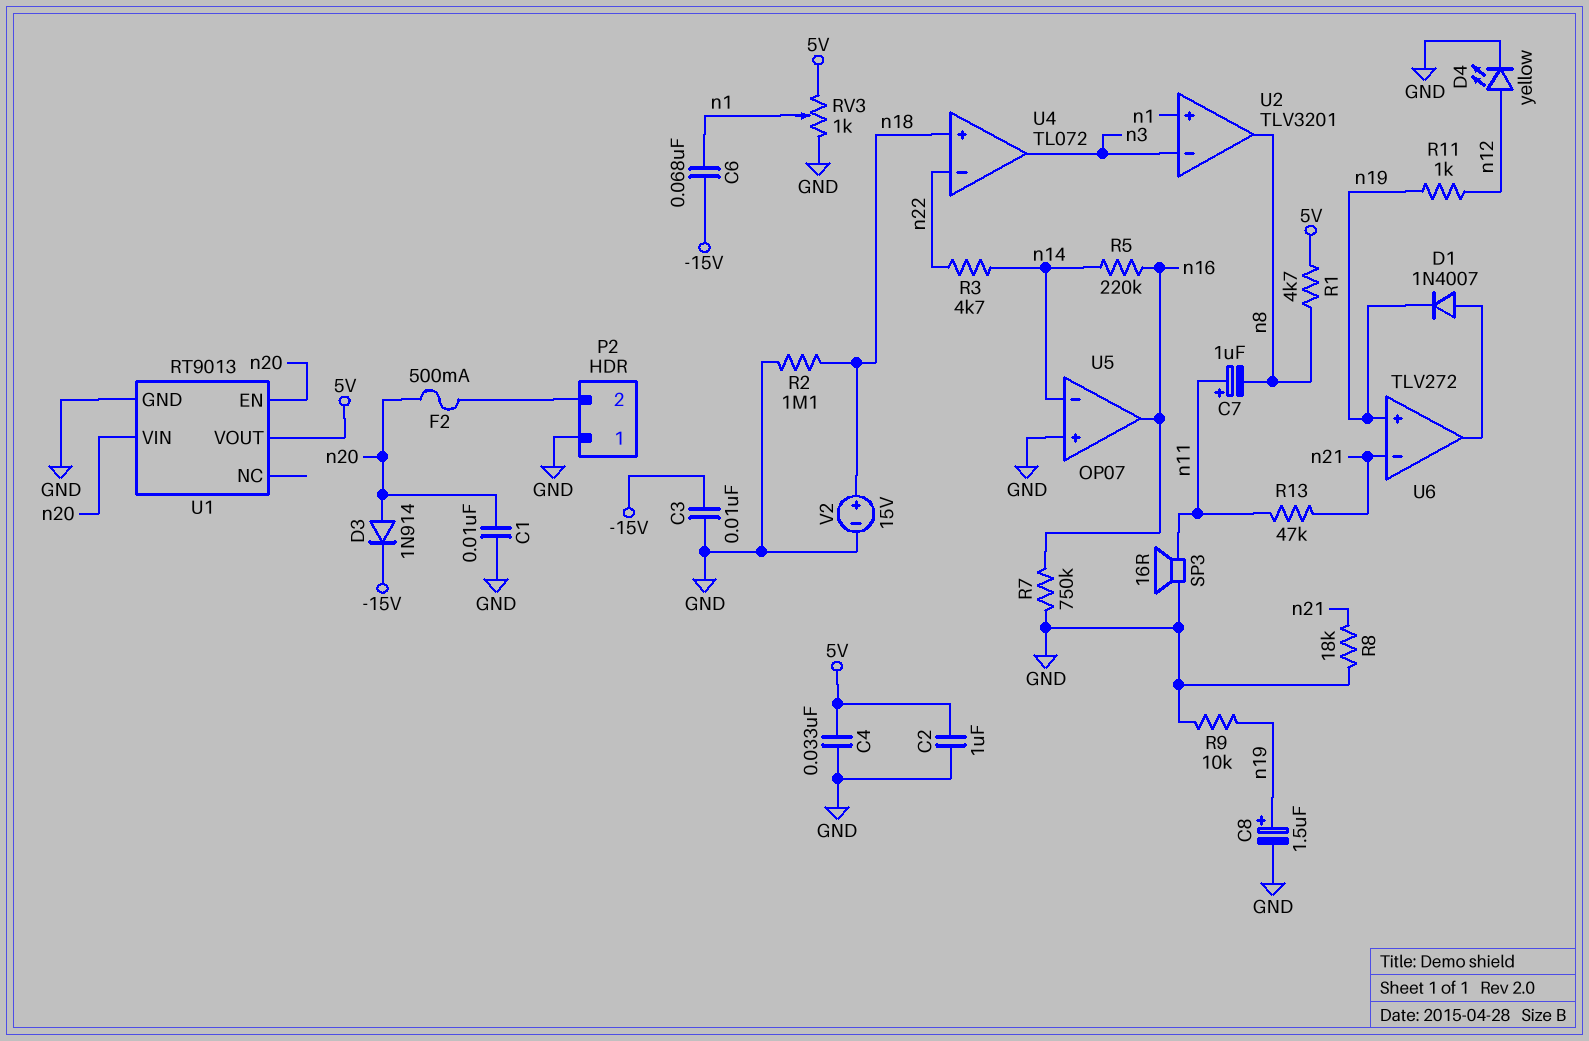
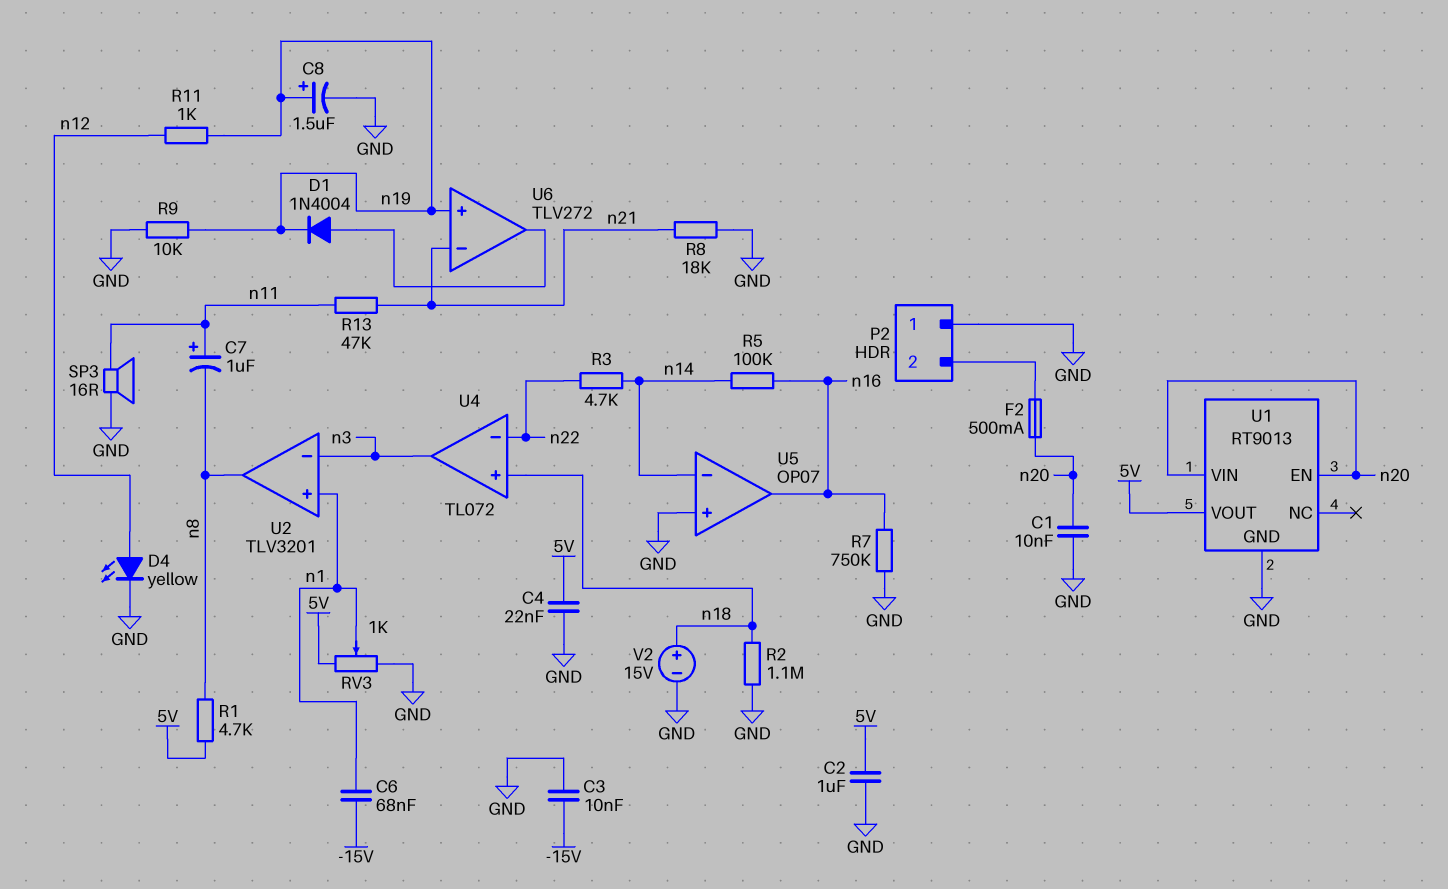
C4: 33nF (5V, GND) -> 22nF (5V, GND)
D1: diode 1N4007 (A U6/out, K n19) -> diode 1N4004 (A U6/out, K n19)
D3: diode 1N914 (A n20, K -15V) -> none
R5: 220k (n14, n16) -> 100k (n14, n16)

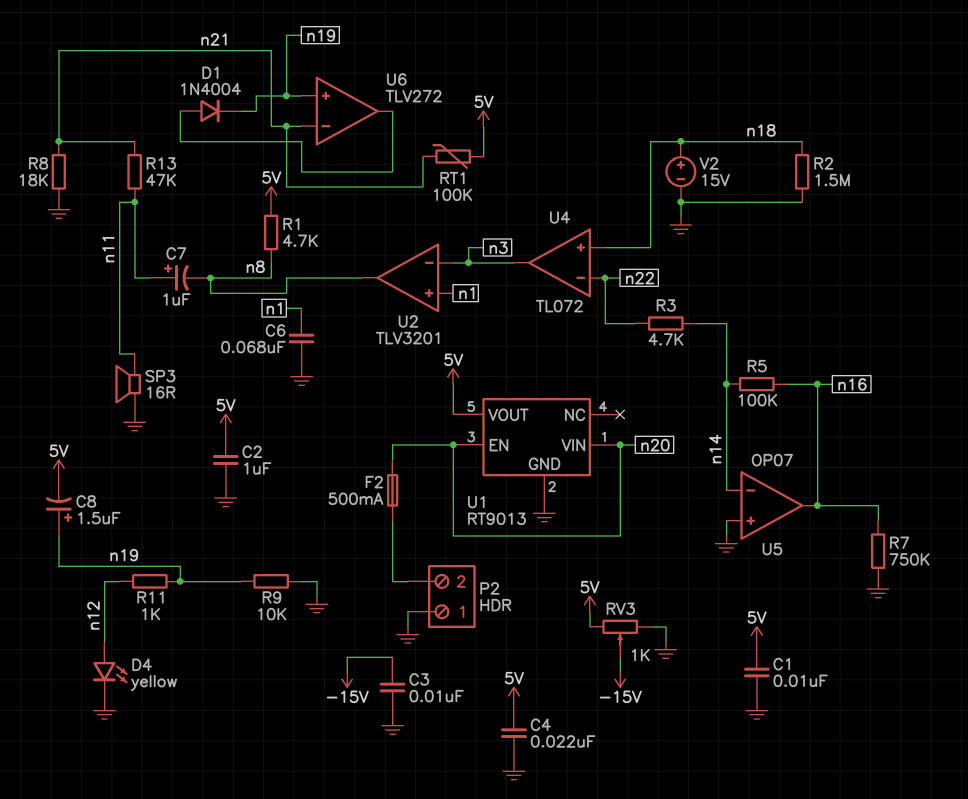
C1: 10nF (GND, n20) -> 10nF (5V, GND)
C6: 68nF (-15V, n1) -> 68nF (GND, n1)
C8: 1.5uF (plus n19, minus GND) -> 1.5uF (plus n19, minus 5V)
R2: 1.1M (GND, n18) -> 1.5M (GND, n18)
RT1: none -> 100k (5V, n21)
RV3: 1k (5V, GND, wiper n1) -> 1k (5V, GND, wiper -15V)

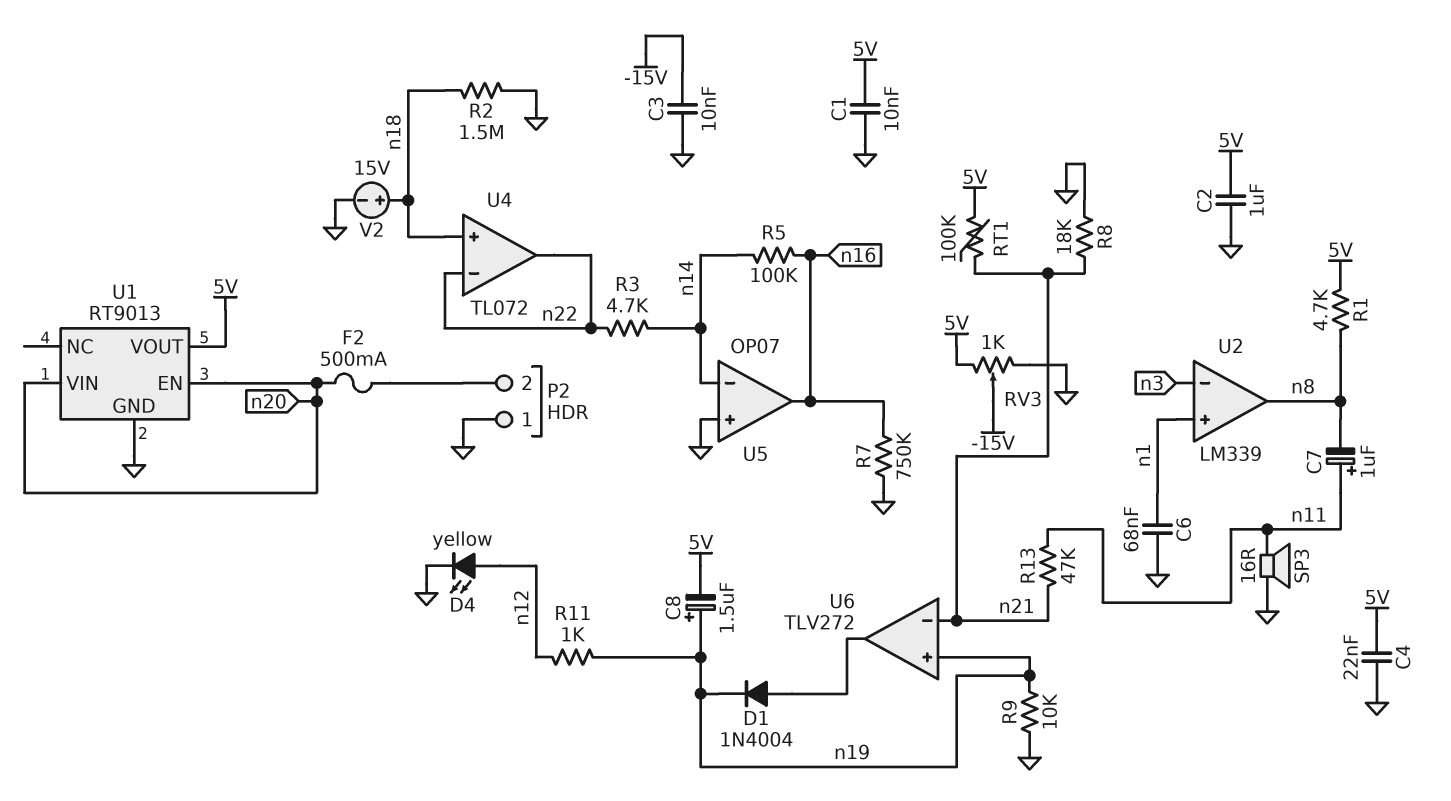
U2: TLV3201 -> LM339
U4 pin out: n3 -> n22

